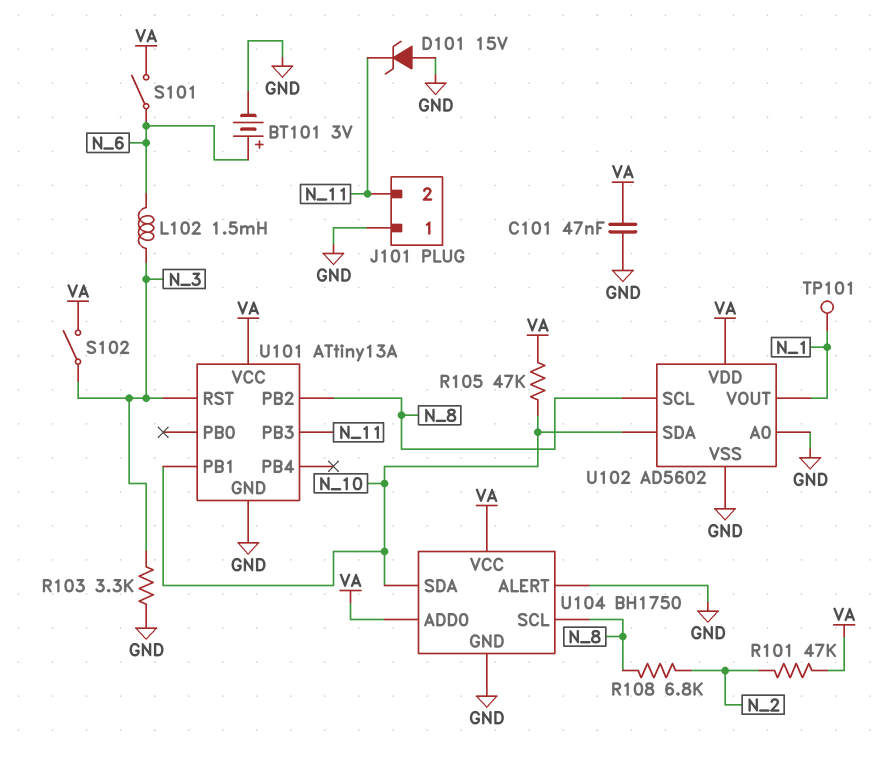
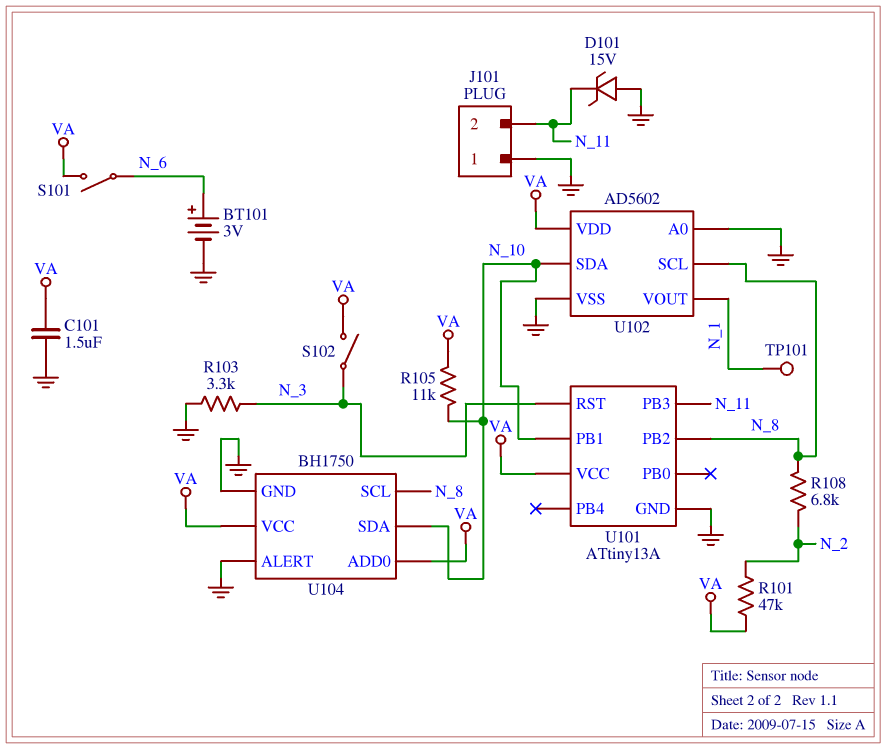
C101: 47nF (GND, VA) -> 1.5uF (GND, VA)
L102: 1.5mH (N_3, N_6) -> none
R105: 47k (N_10, VA) -> 11k (N_10, VA)

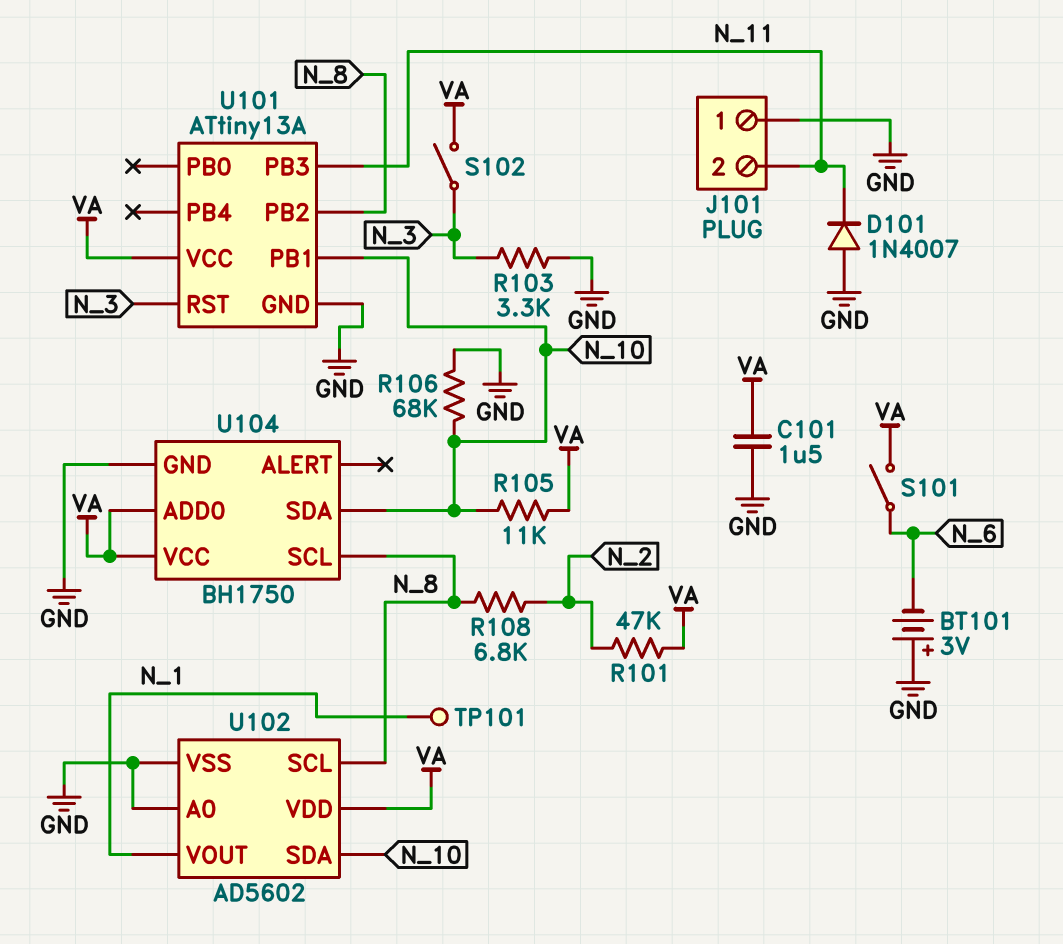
BT101: 3V (plus N_6, minus GND) -> 3V (plus GND, minus N_6)
D101: zener 15V (A GND, K N_11) -> diode 1N4007 (A GND, K N_11)
R106: none -> 68k (GND, N_10)
U104 pin ALERT: GND -> none

